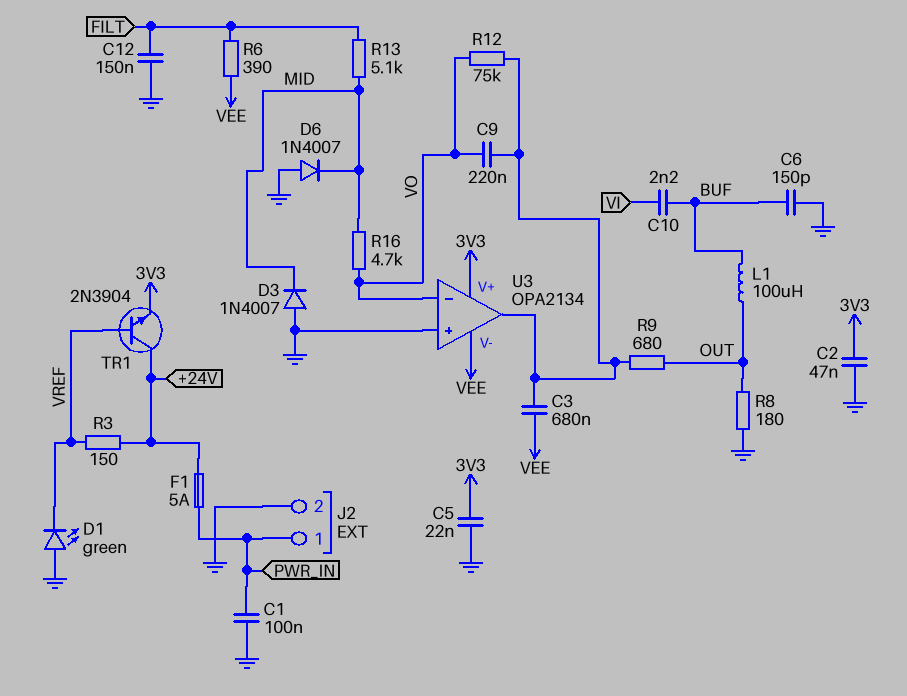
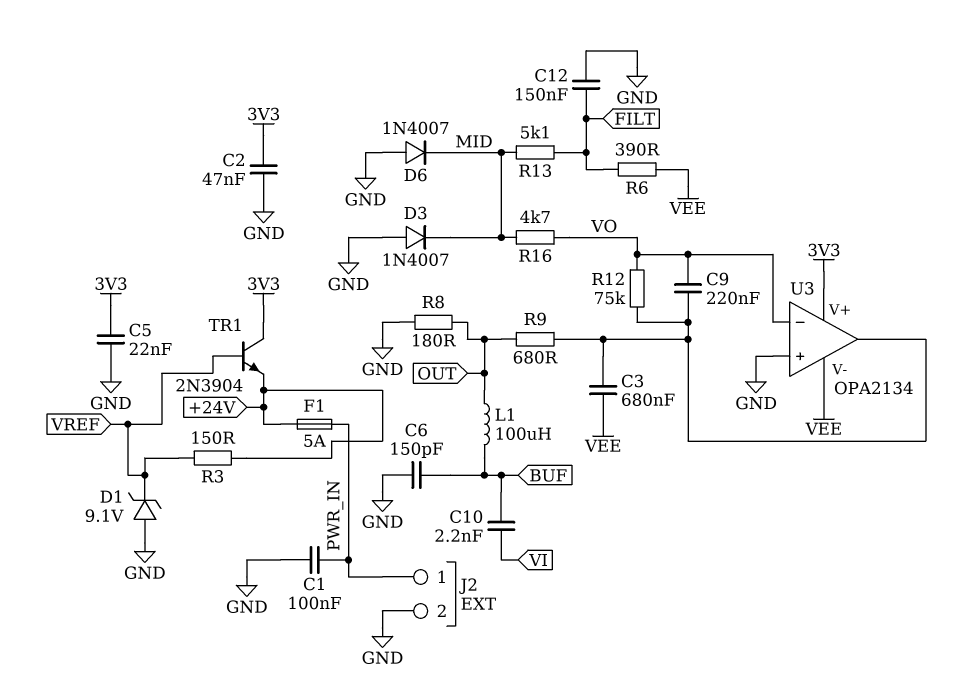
D1: LED green (A GND, K VREF) -> zener 9.1V (A GND, K VREF)
TR1: NPN 2N3904 (B VREF, C +24V, E 3V3) -> NPN 2N3904 (B VREF, C 3V3, E +24V)

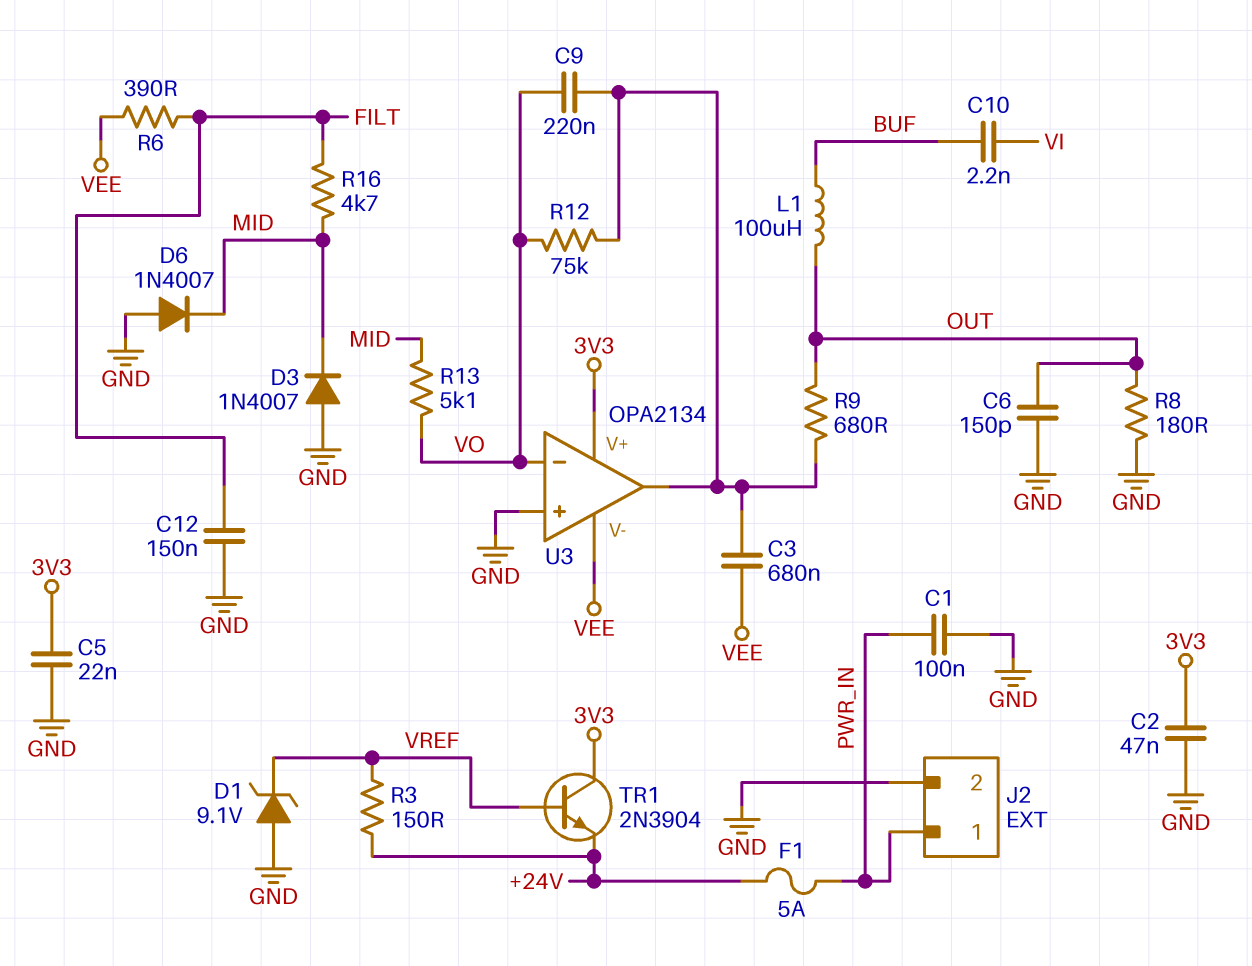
C6: 150pF (BUF, GND) -> 150pF (GND, OUT)
R13: 5.1k (FILT, MID) -> 5.1k (MID, VO)
R16: 4.7k (MID, VO) -> 4.7k (FILT, MID)

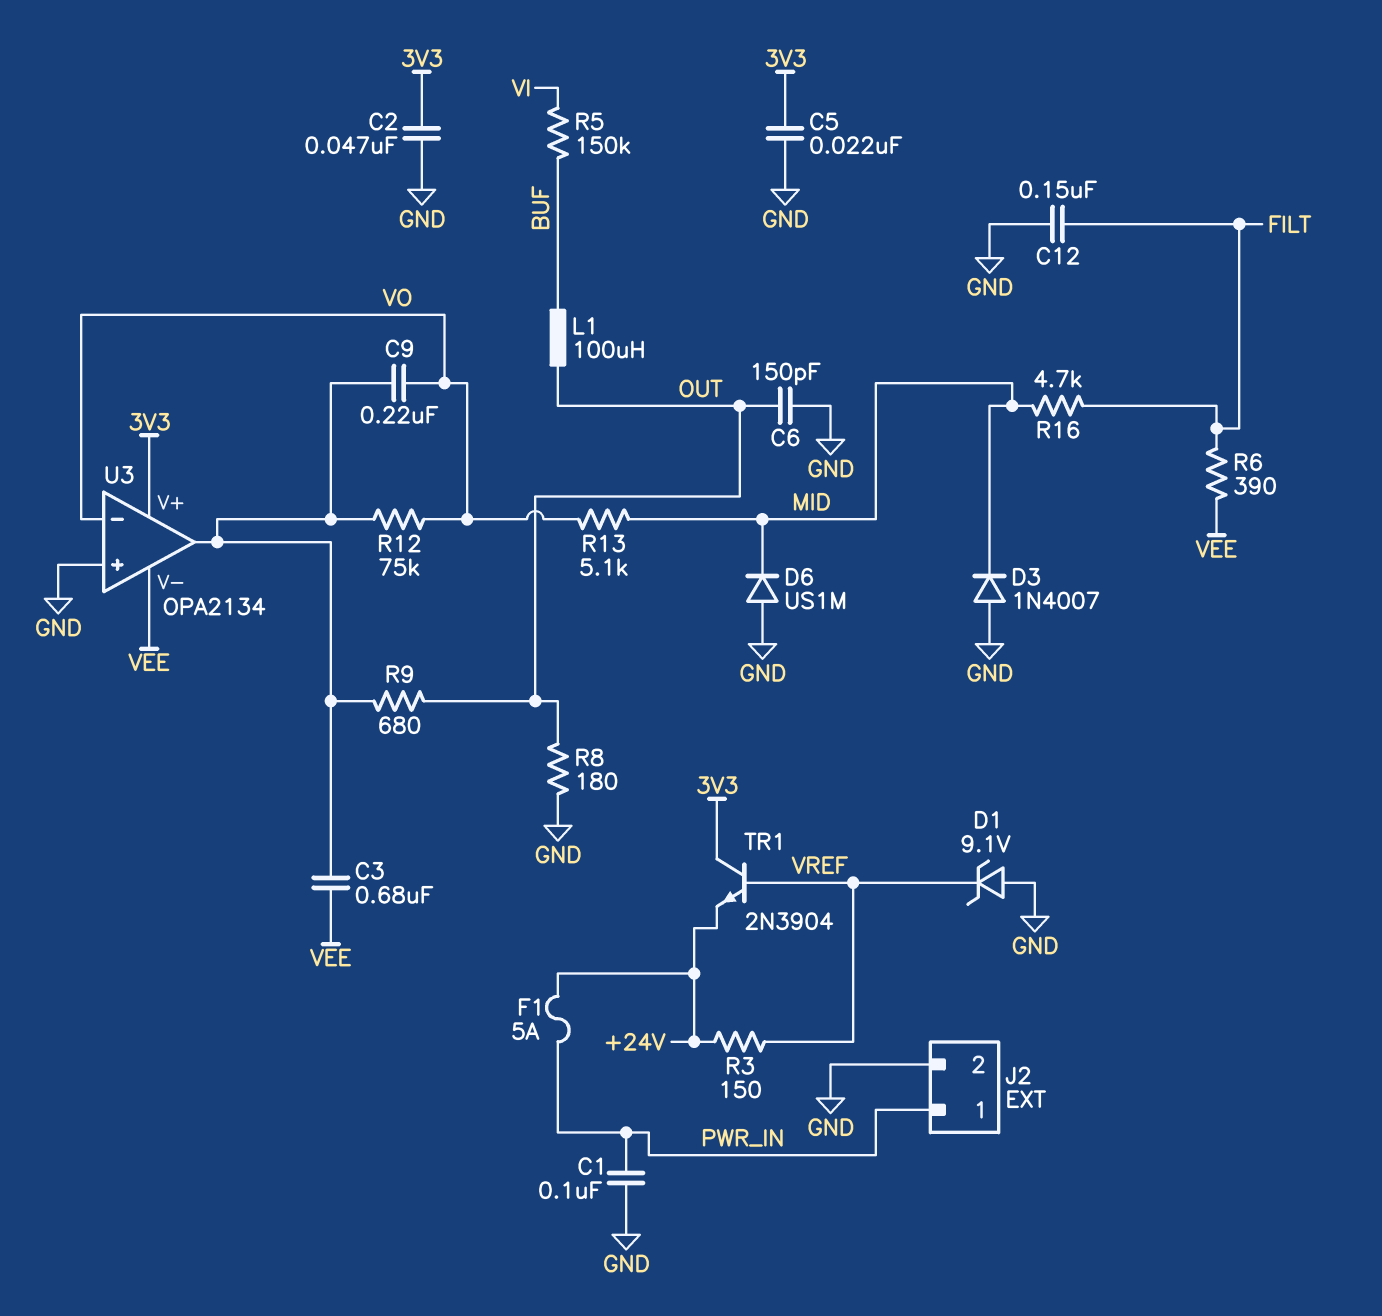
C10: 2.2nF (BUF, VI) -> none
D6: diode 1N4007 (A GND, K MID) -> diode US1M (A GND, K MID)
R5: none -> 150k (BUF, VI)

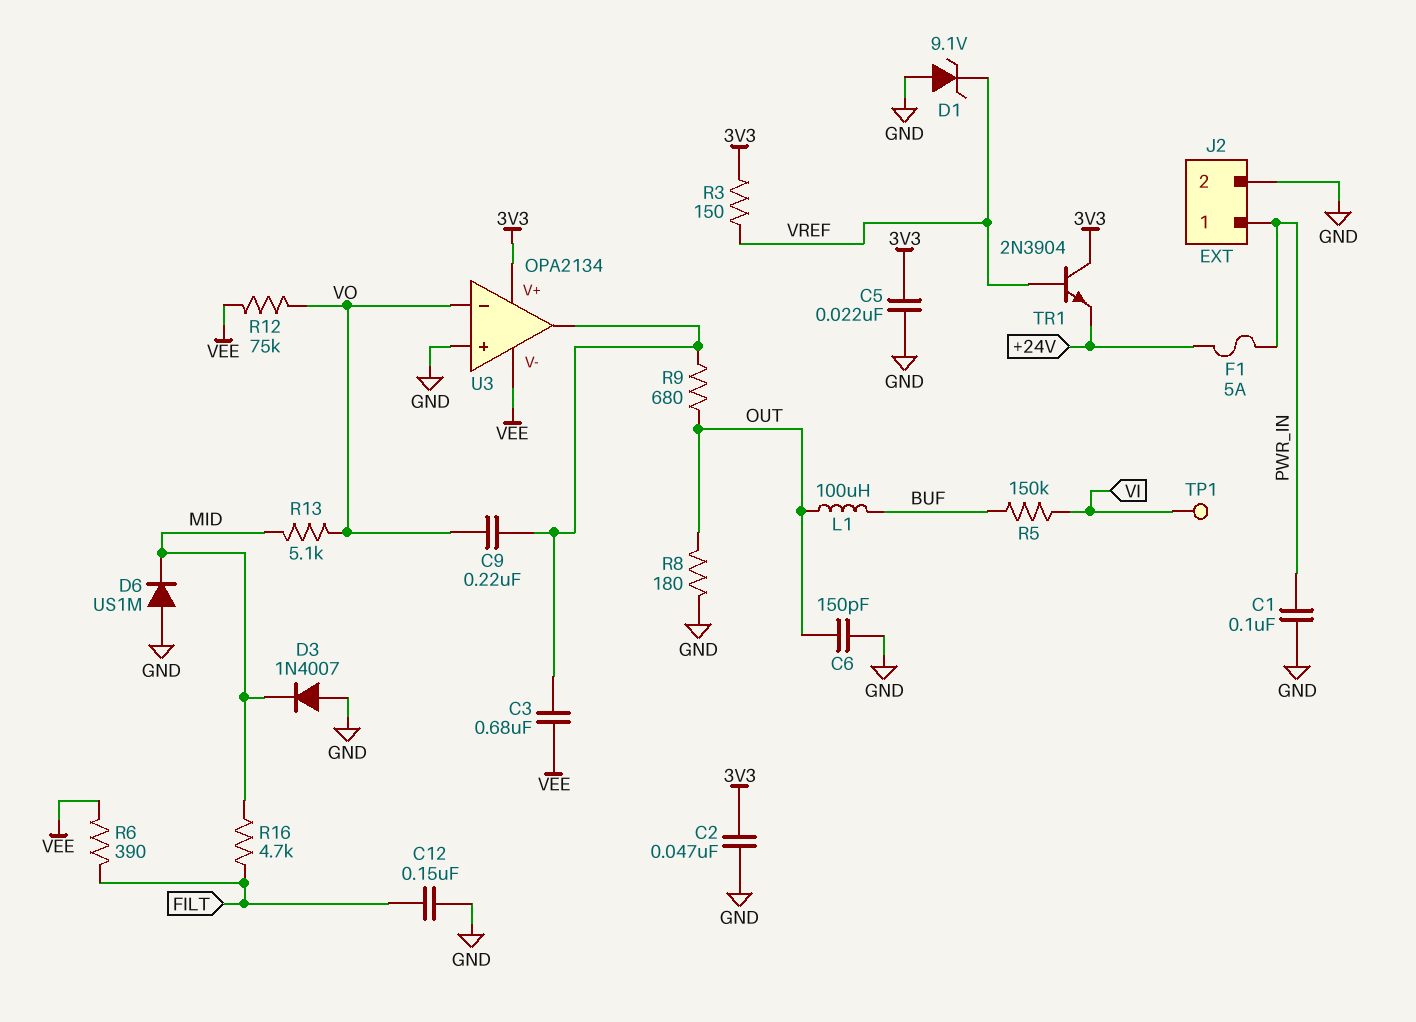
R3: 150 (+24V, VREF) -> 150 (3V3, VREF)
R12: 75k (U3/out, VO) -> 75k (VEE, VO)
TP1: none -> test point (VI)

